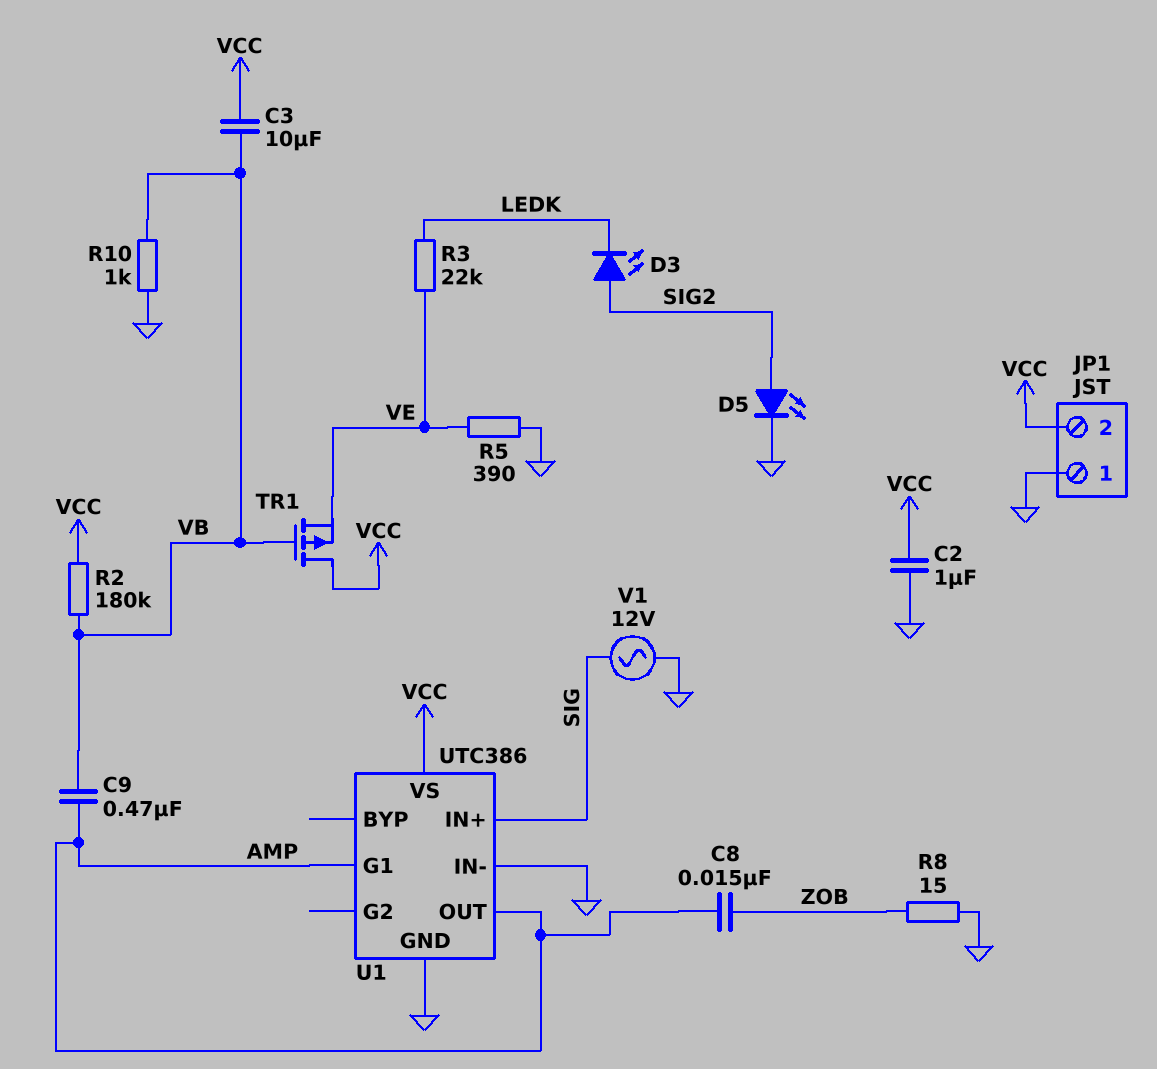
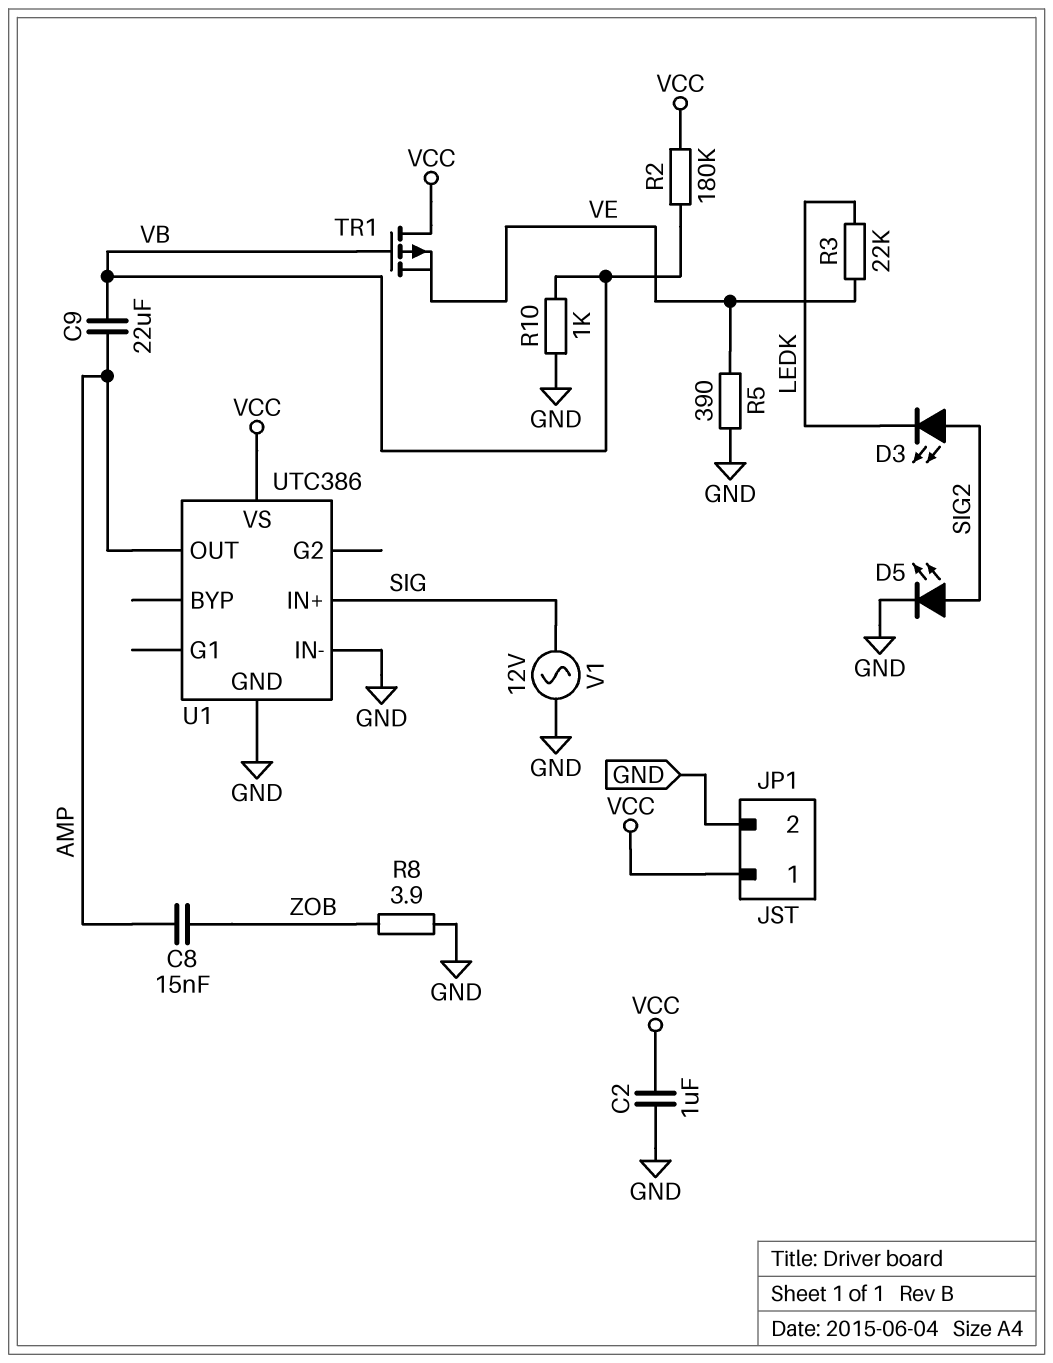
C3: 10uF (VB, VCC) -> none
C9: 470nF (AMP, VB) -> 22uF (AMP, VB)
JP1 pin 1: GND -> VCC
JP1 pin 2: VCC -> GND
R8: 15 (GND, ZOB) -> 3.9 (GND, ZOB)
U1 pin G1: AMP -> none

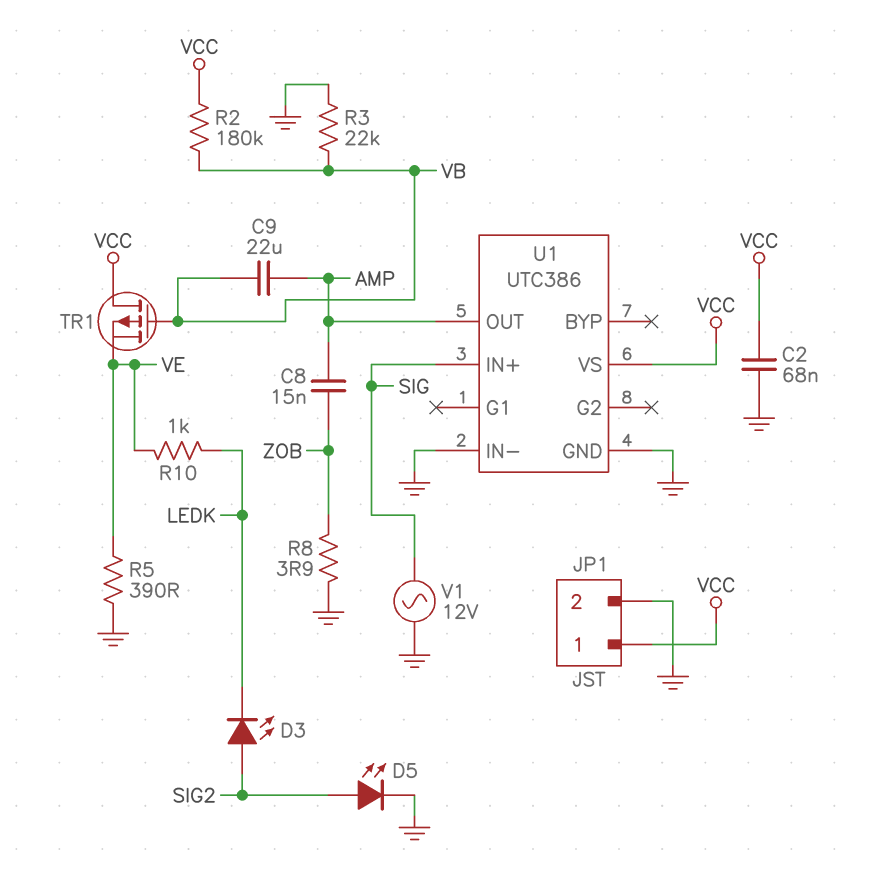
C2: 1uF (GND, VCC) -> 68nF (GND, VCC)
R3: 22k (LEDK, VE) -> 22k (GND, VB)
R10: 1k (GND, VB) -> 1k (LEDK, VE)

